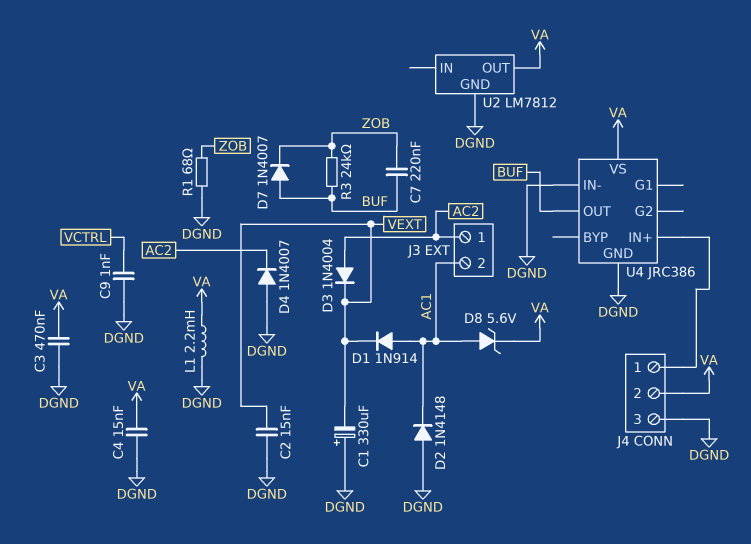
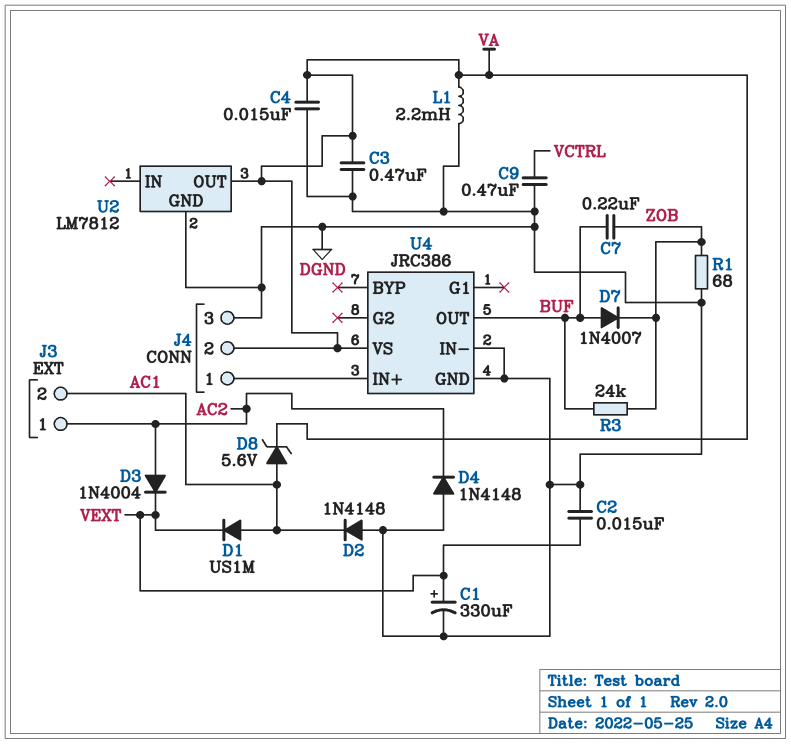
C1: 330uF (plus DGND, minus VEXT) -> 330uF (plus VEXT, minus DGND)
C9: 1nF (DGND, VCTRL) -> 470nF (DGND, VCTRL)
D1: diode 1N914 (A AC1, K VEXT) -> diode US1M (A AC1, K VEXT)
D4: diode 1N4007 (A DGND, K AC2) -> diode 1N4148 (A DGND, K AC2)

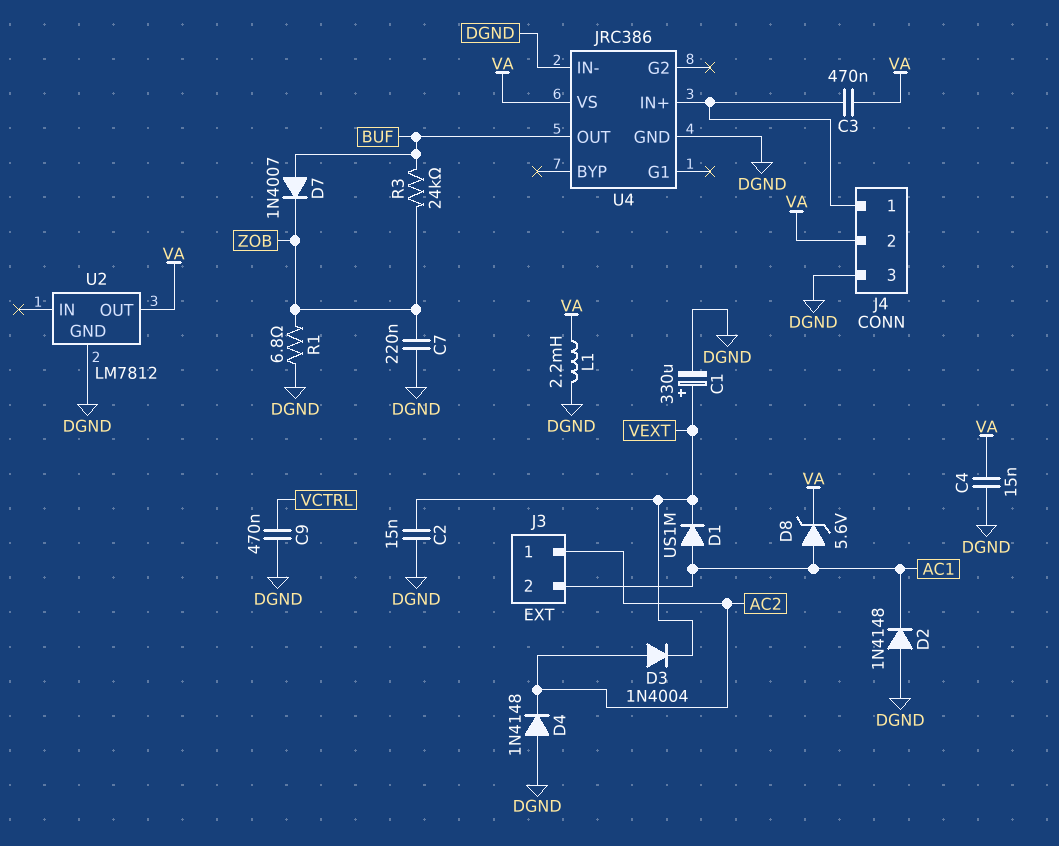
C3: 470nF (DGND, VA) -> 470nF (J4/1, VA)
C7: 220nF (BUF, ZOB) -> 220nF (DGND, ZOB)
R1: 68 (DGND, ZOB) -> 6.8 (DGND, ZOB)

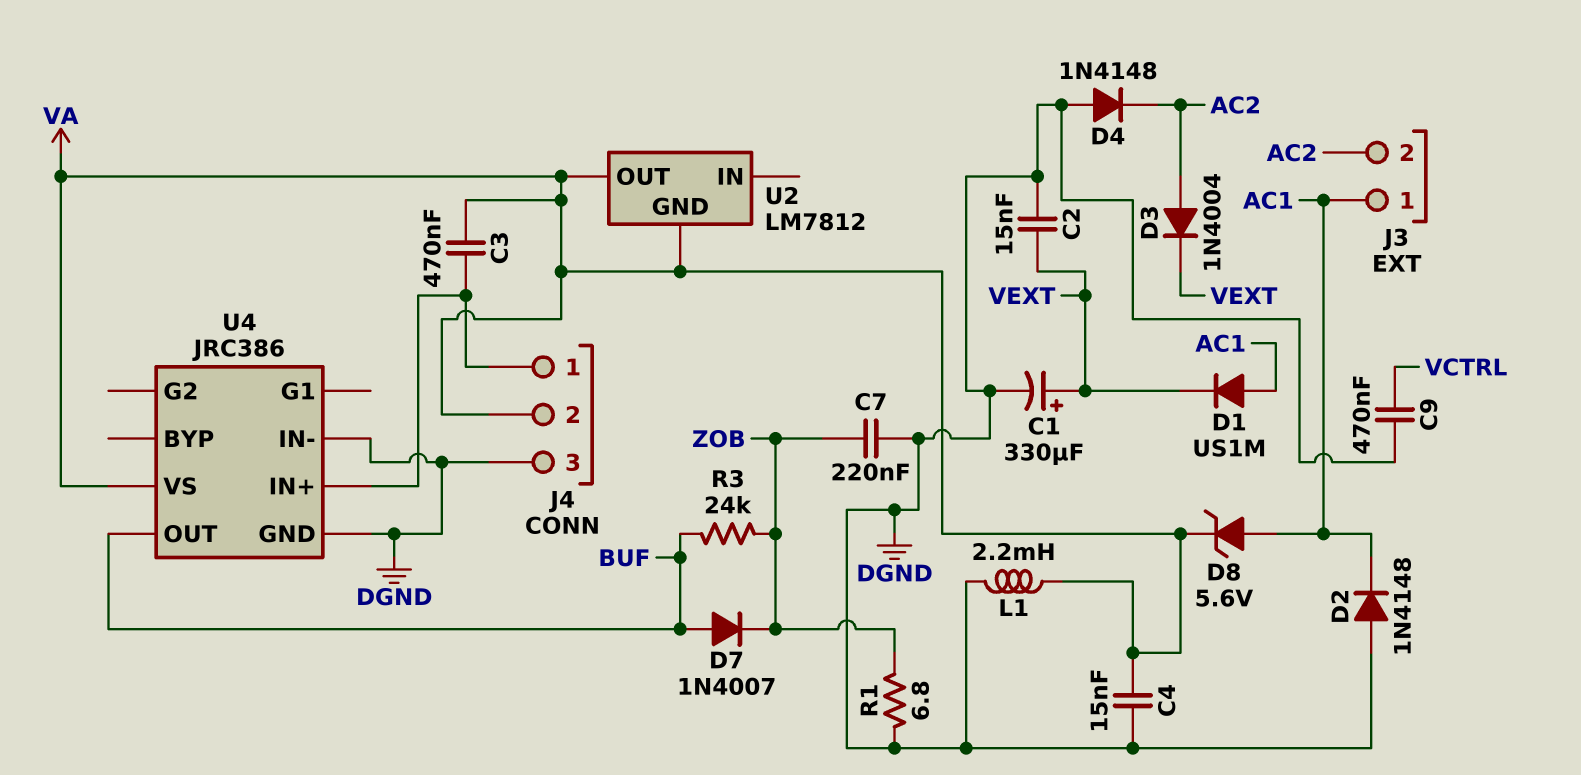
J3 pin 1: AC2 -> AC1
J3 pin 2: AC1 -> AC2
U2 pin GND: DGND -> VA

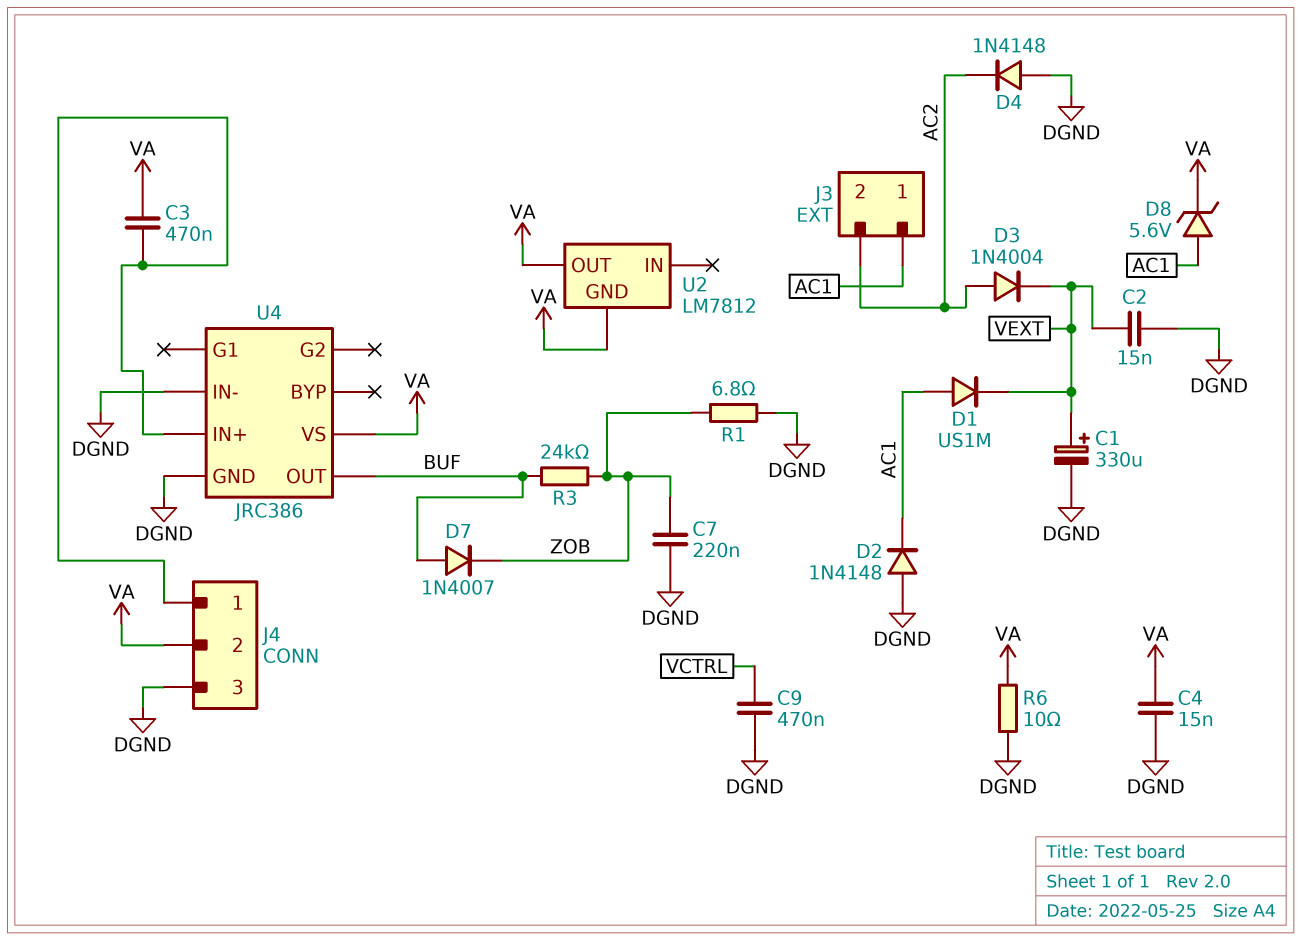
L1: 2.2mH (DGND, VA) -> none
R6: none -> 10 (DGND, VA)

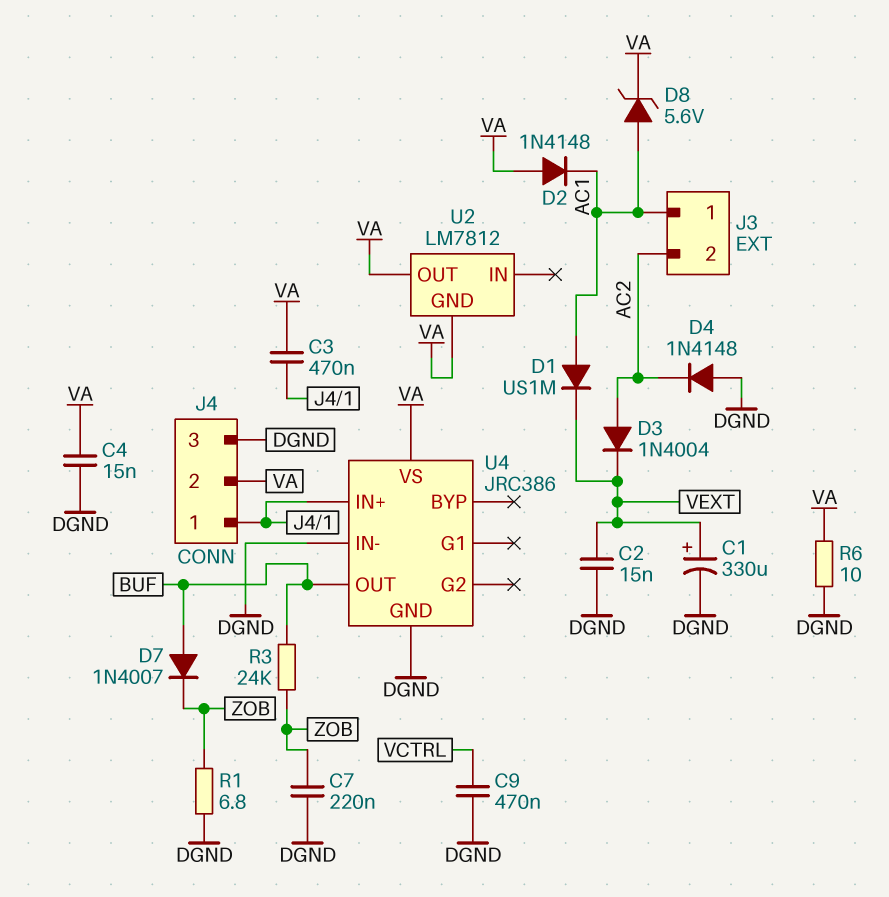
D2: diode 1N4148 (A DGND, K AC1) -> diode 1N4148 (A VA, K AC1)

